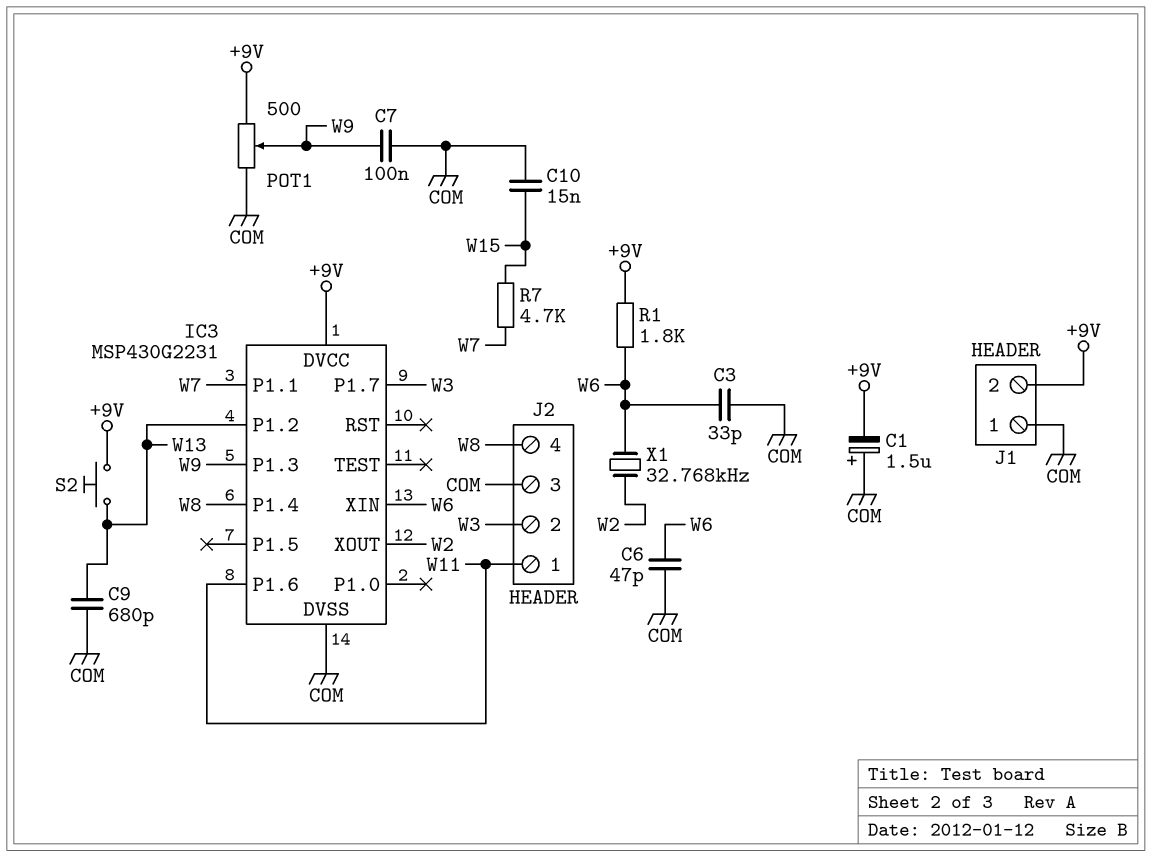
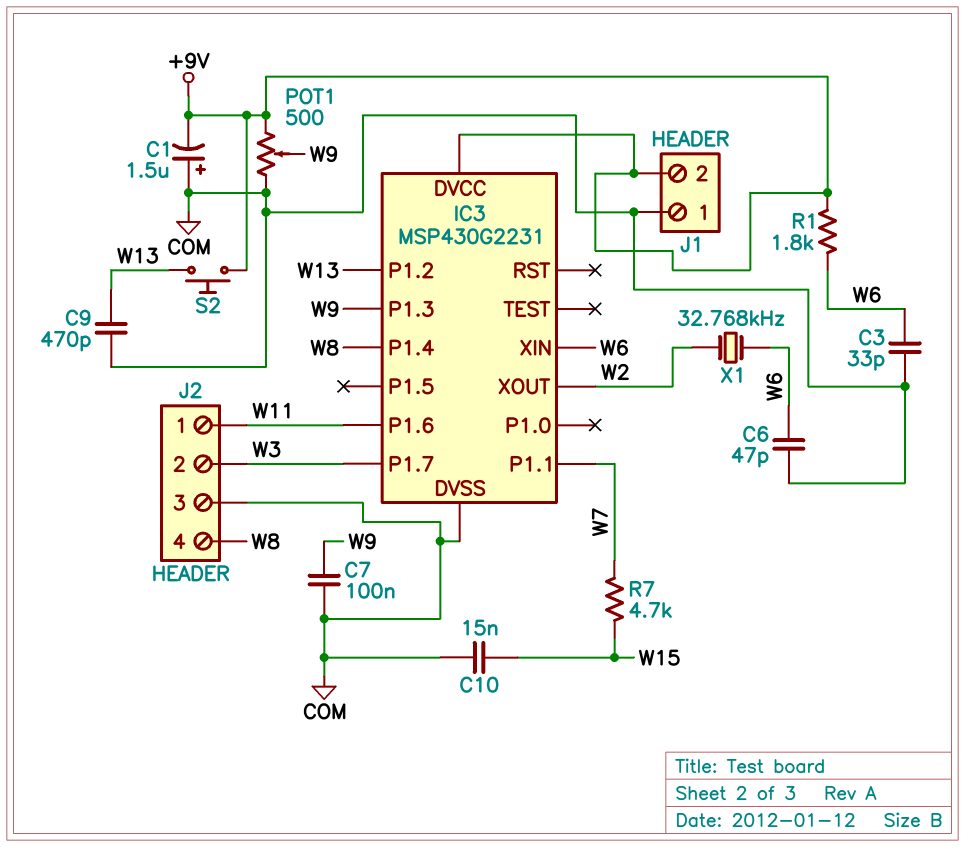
C9: 680pF (COM, W13) -> 470pF (COM, W13)

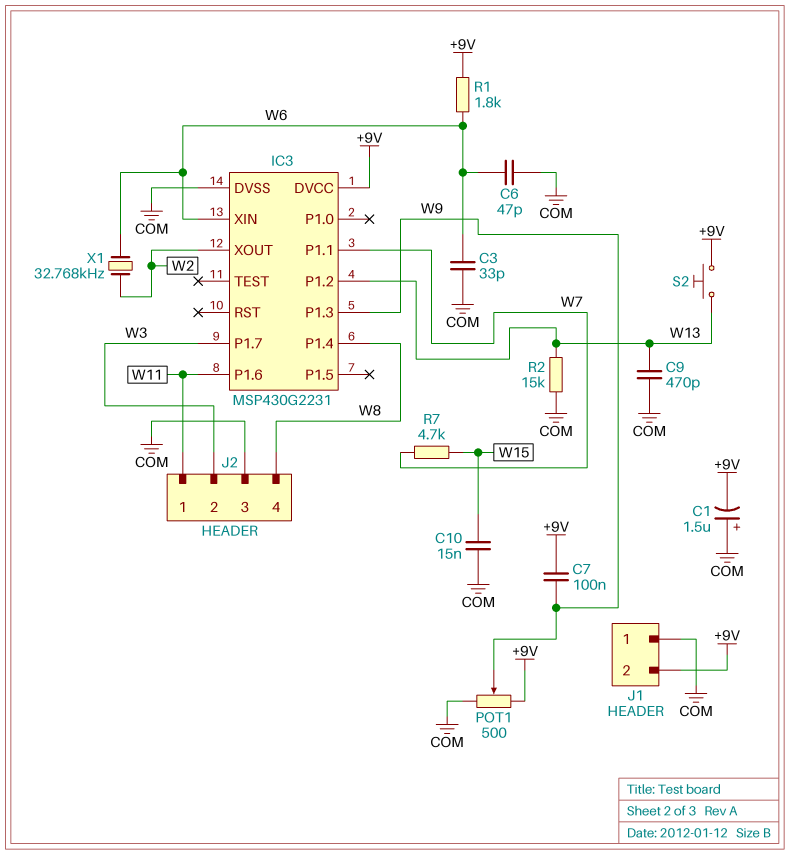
C7: 100nF (COM, W9) -> 100nF (+9V, W9)
R2: none -> 15k (COM, W13)

